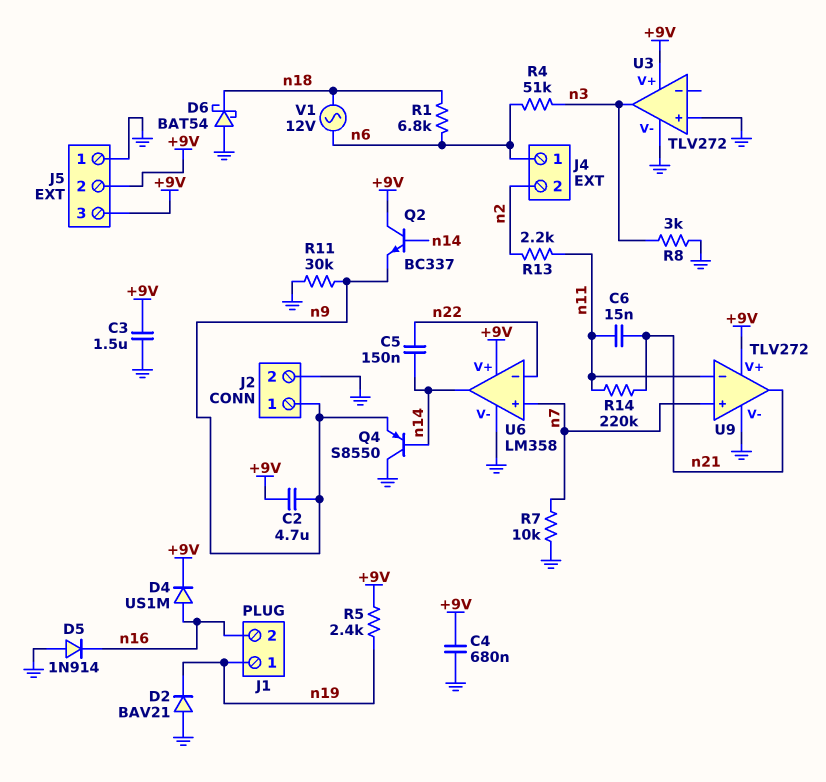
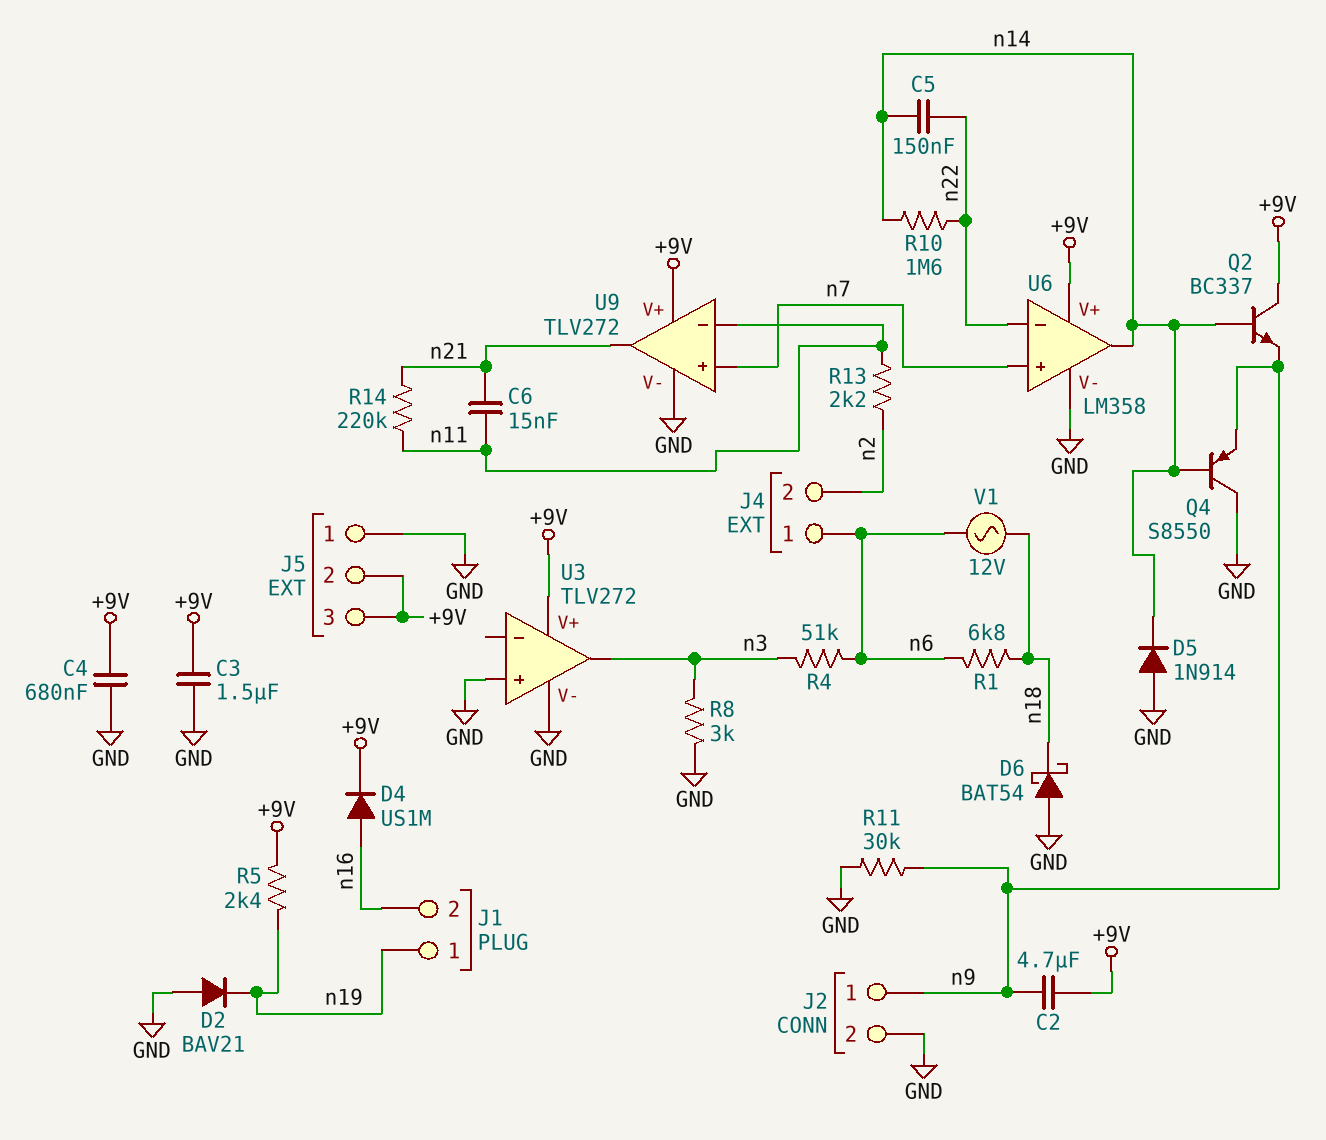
D5: diode 1N914 (A GND, K n16) -> diode 1N914 (A GND, K n14)
R7: 10k (GND, n7) -> none
R10: none -> 1.6M (n14, n22)

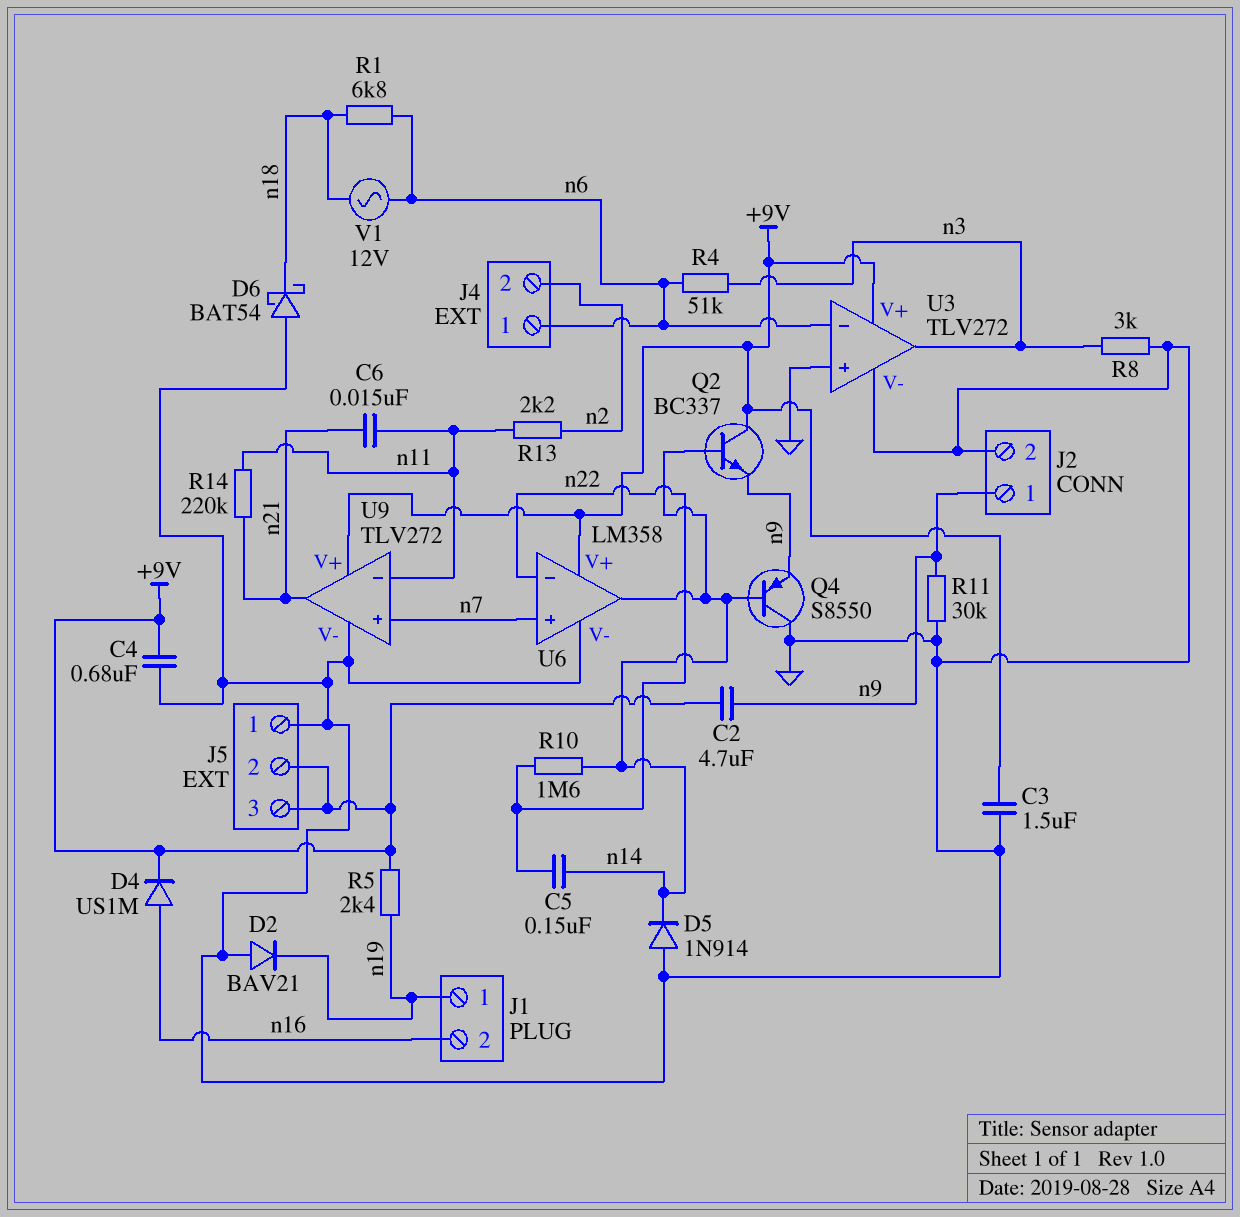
U3 pin in-: none -> n6

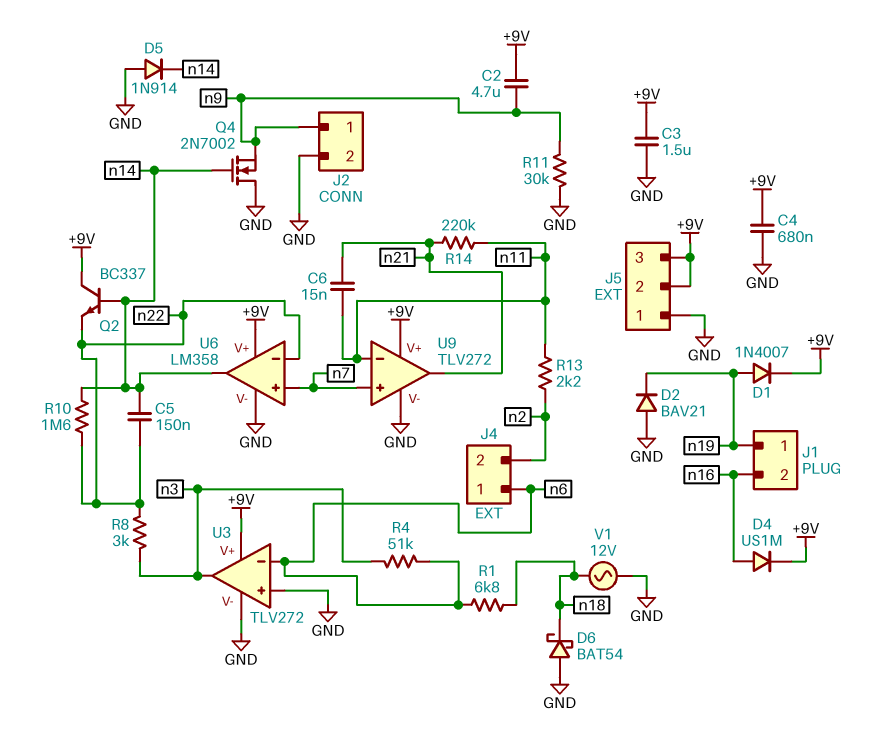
D1: none -> diode 1N4007 (A n19, K +9V)
Q2: NPN BC337 (B n14, C +9V, E n9) -> NPN BC337 (B n14, C +9V, E n22)
Q4: PNP S8550 (B n14, C GND, E n9) -> NMOS 2N7002 (G n14, D GND, S n9)
R5: 2.4k (+9V, n19) -> none
R8: 3k (GND, n3) -> 3k (n3, n22)
V1: AC 12V (n6, n18) -> AC 12V (GND, n18)

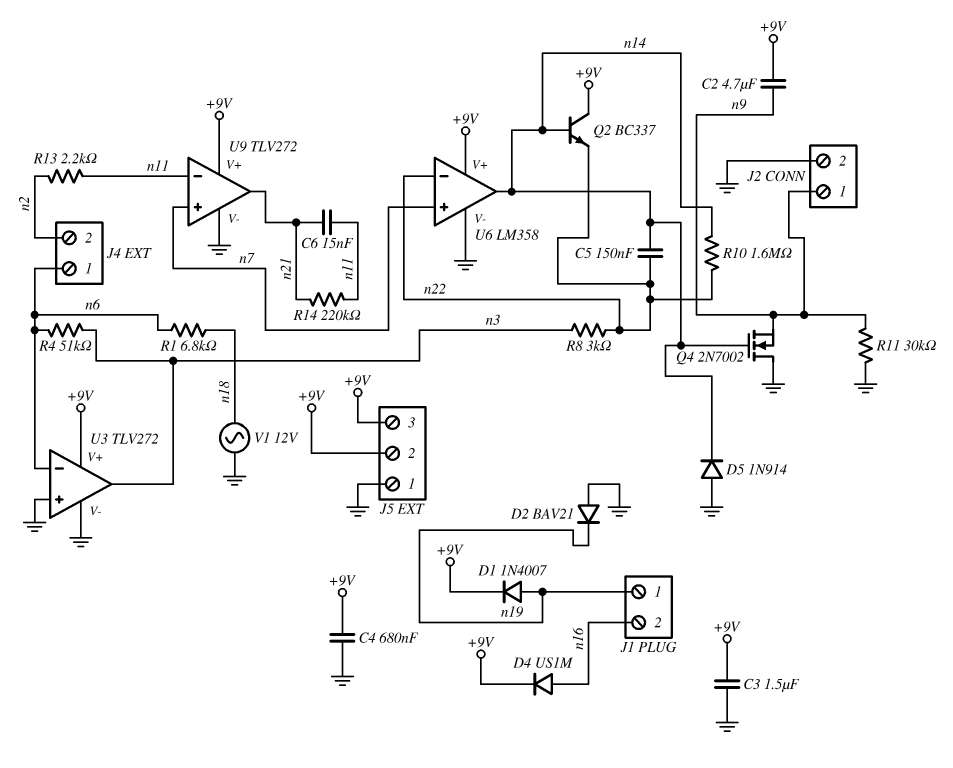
D6: schottky BAT54 (A GND, K n18) -> none

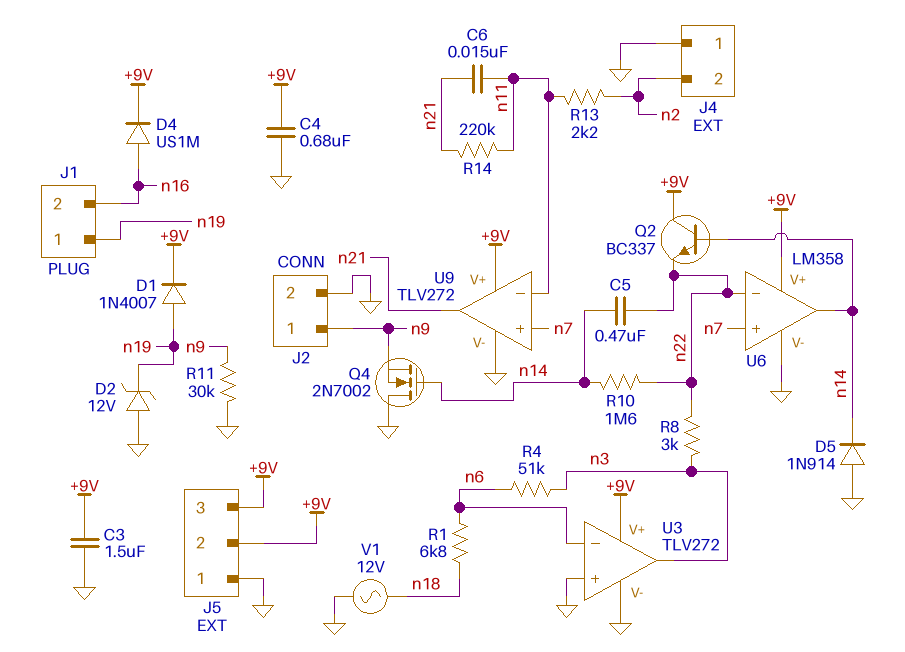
C2: 4.7uF (+9V, n9) -> none
C5: 150nF (n14, n22) -> 470nF (n14, n22)
D2: diode BAV21 (A GND, K n19) -> zener 12V (A GND, K n19)
J4 pin 1: n6 -> GND

